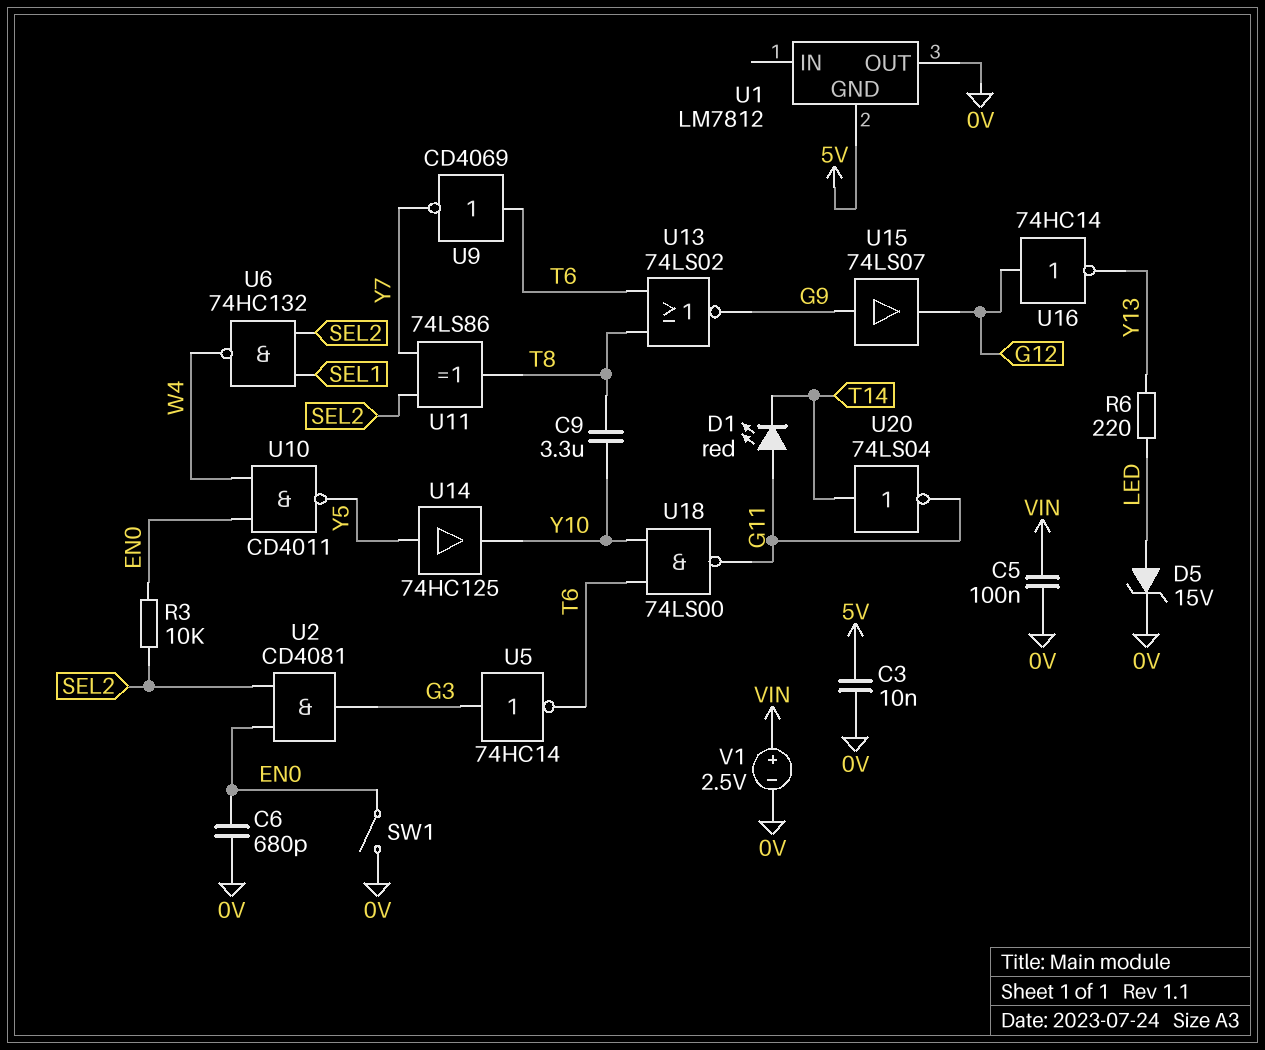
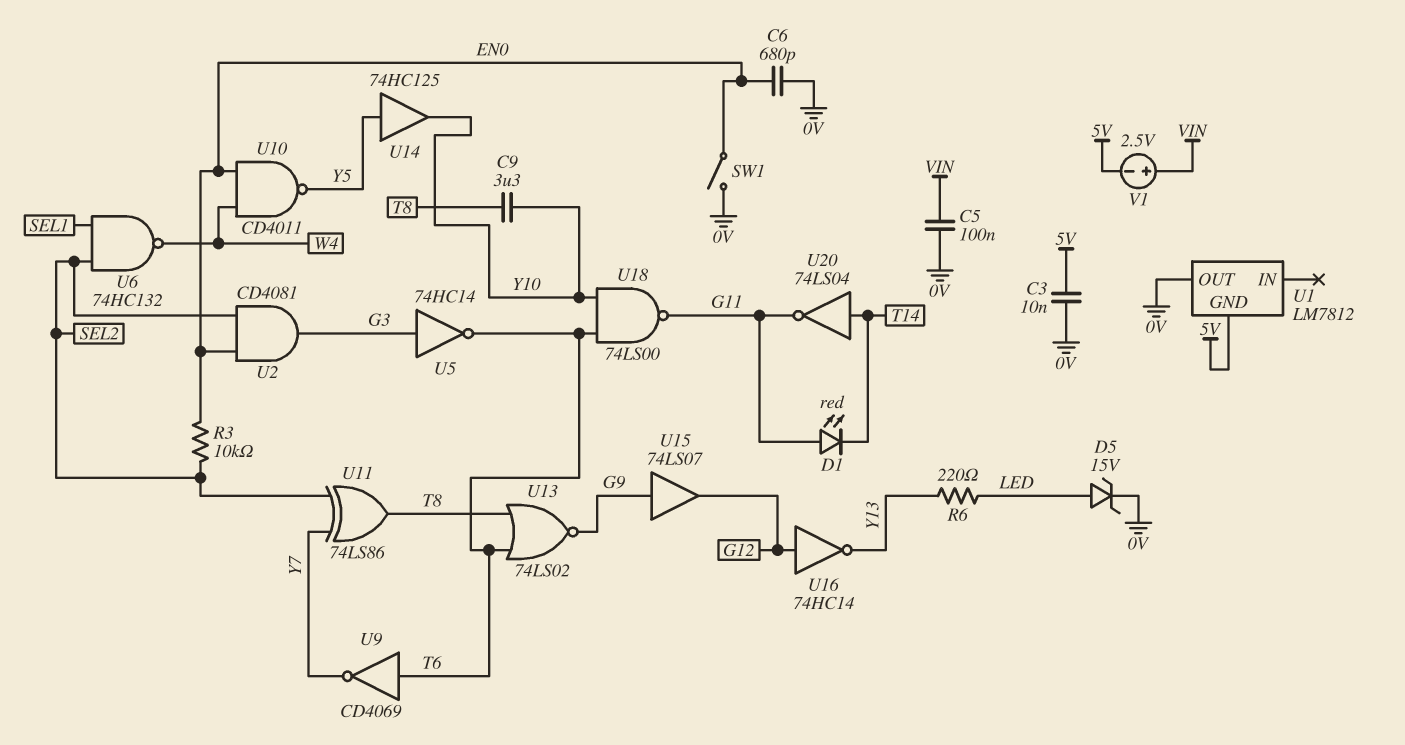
V1: 2.5V (plus VIN, minus 0V) -> 2.5V (plus VIN, minus 5V)

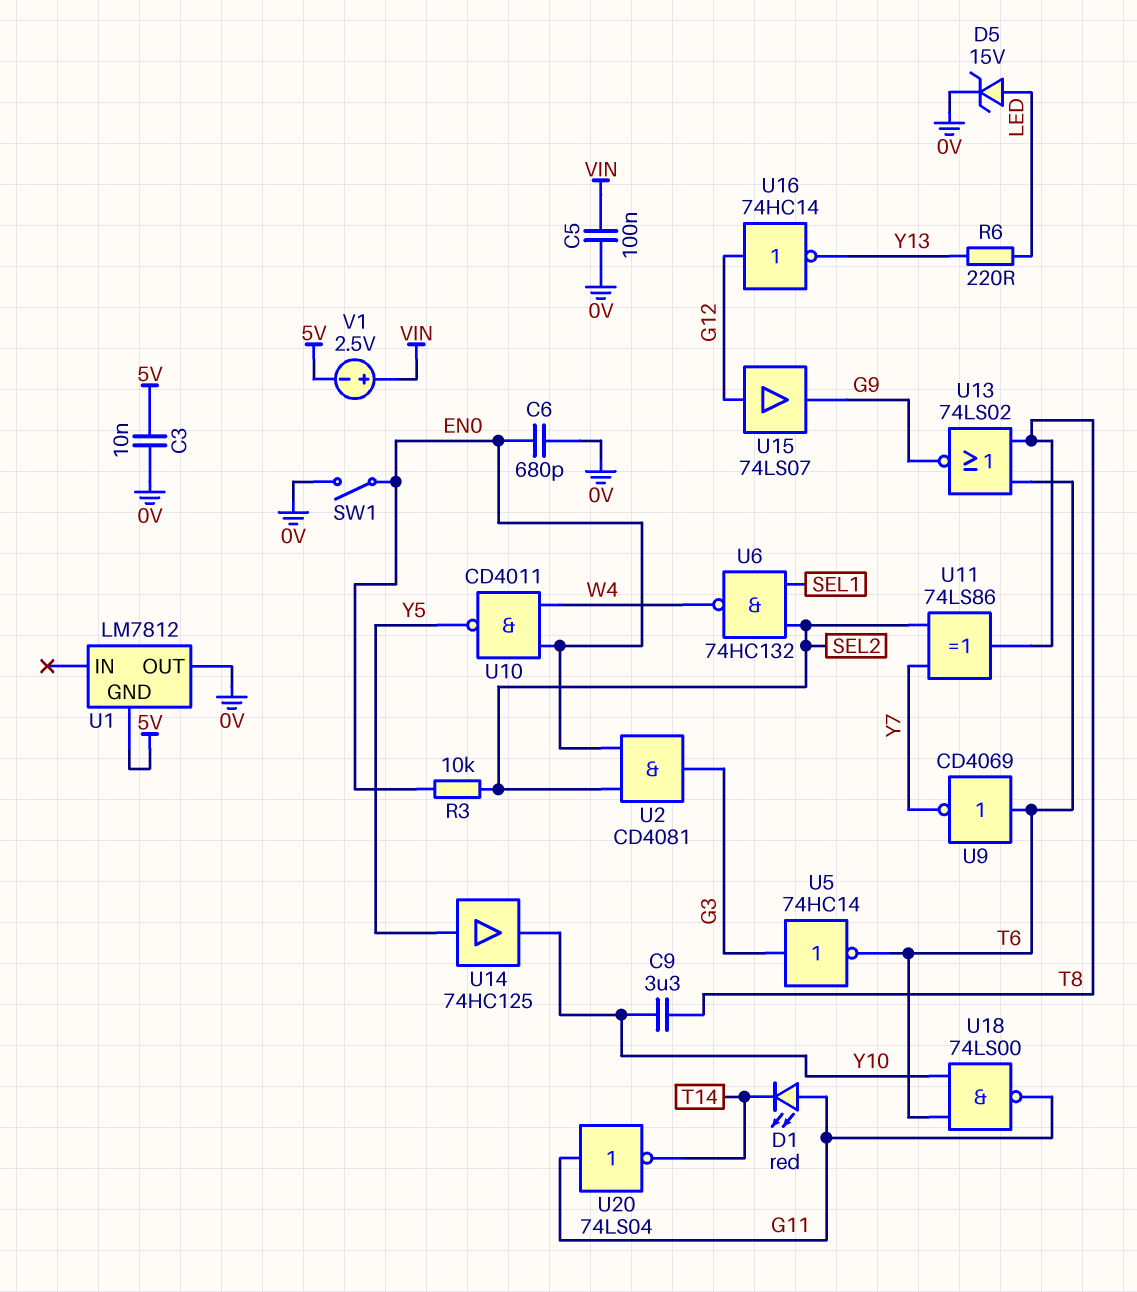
U15: buffer 74LS07 (in G9, out G12) -> buffer 74LS07 (in G12, out G9)
U20: NOT 74LS04 (in T14, out G11) -> NOT 74LS04 (in G11, out T14)

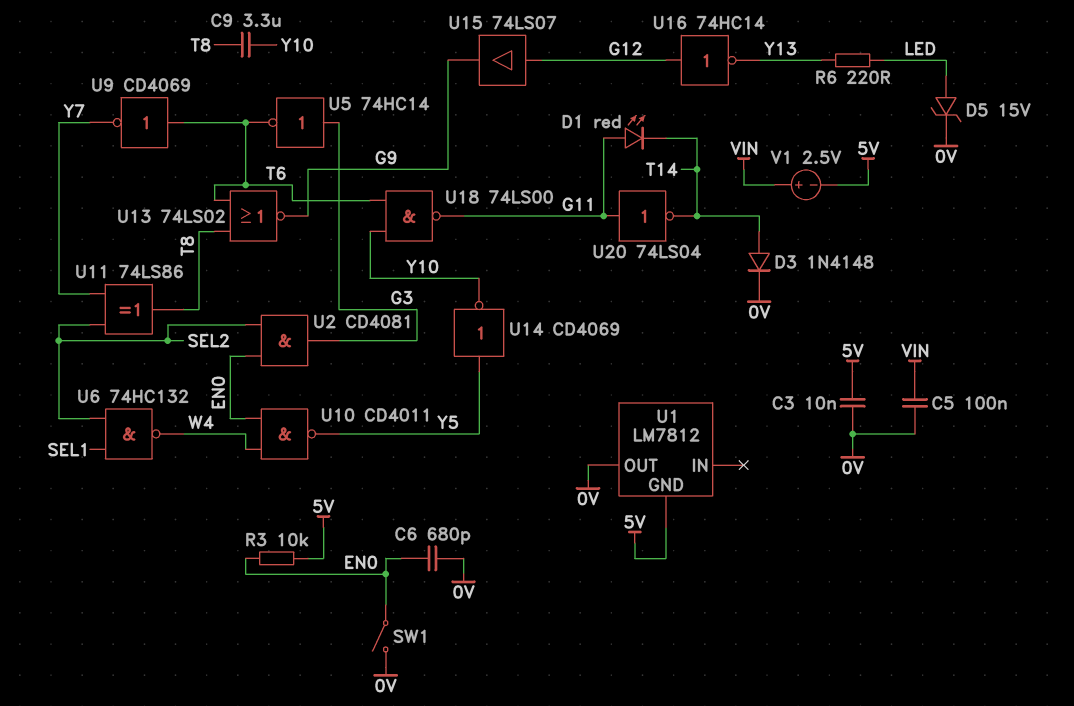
D3: none -> diode 1N4148 (A T14, K 0V)
R3: 10k (EN0, SEL2) -> 10k (5V, EN0)
U14: buffer 74HC125 (in Y5, out Y10) -> NOT CD4069 (in Y5, out Y10)

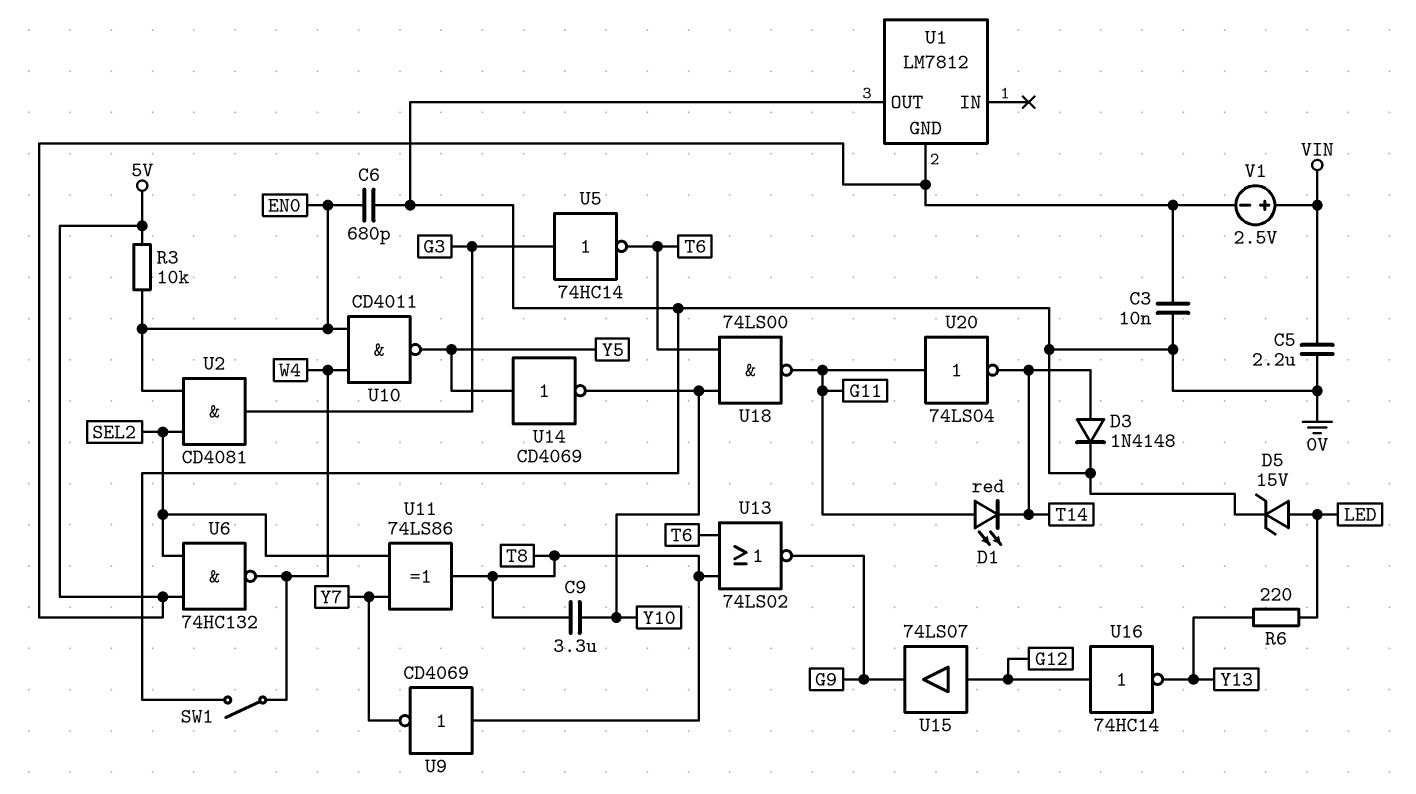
C5: 100nF (0V, VIN) -> 2.2uF (0V, VIN)
SW1: switch (0V, EN0) -> switch (0V, W4)
U6: NAND 74HC132 (in SEL1, in SEL2, out W4) -> NAND 74HC132 (in 5V, in SEL2, out W4)
U9: NOT CD4069 (in T6, out Y7) -> NOT CD4069 (in T8, out Y7)

